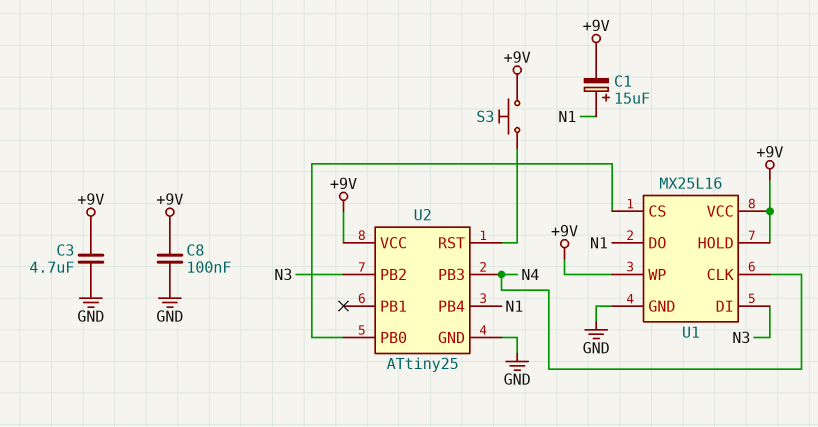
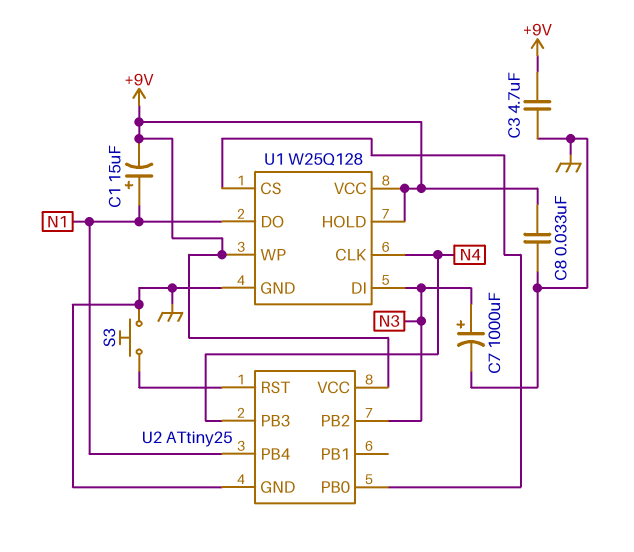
C7: none -> 1000uF (plus N3, minus GND)
C8: 100nF (+9V, GND) -> 33nF (+9V, GND)
S3: button (+9V, U2/RST) -> button (GND, U2/RST)
U1: MX25L16 -> W25Q128

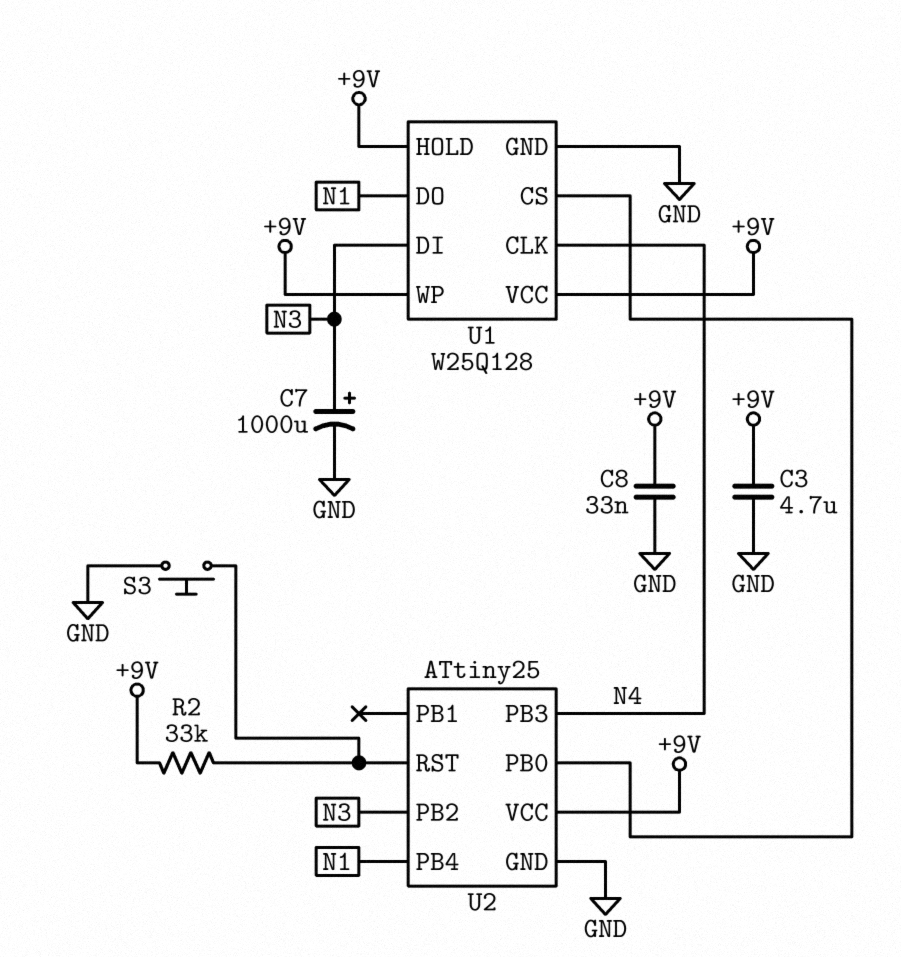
C1: 15uF (plus N1, minus +9V) -> none
R2: none -> 33k (+9V, U2/RST)

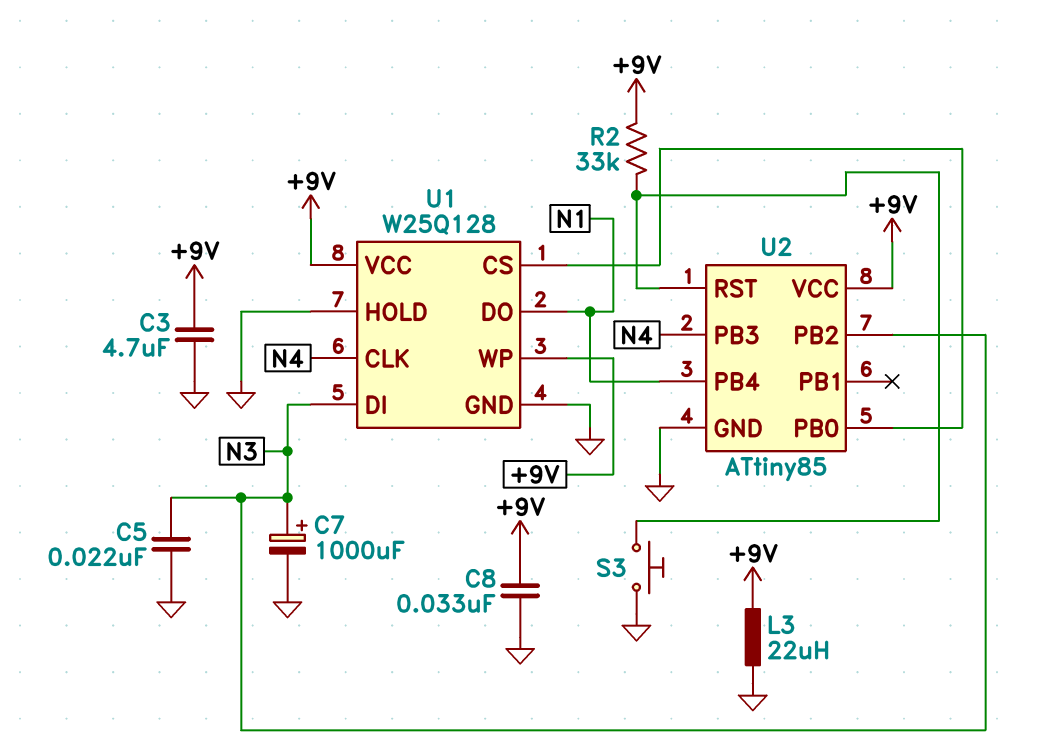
C5: none -> 22nF (GND, N3)
L3: none -> 22uH (+9V, GND)
U1 pin HOLD: +9V -> GND
U2: ATtiny25 -> ATtiny85

